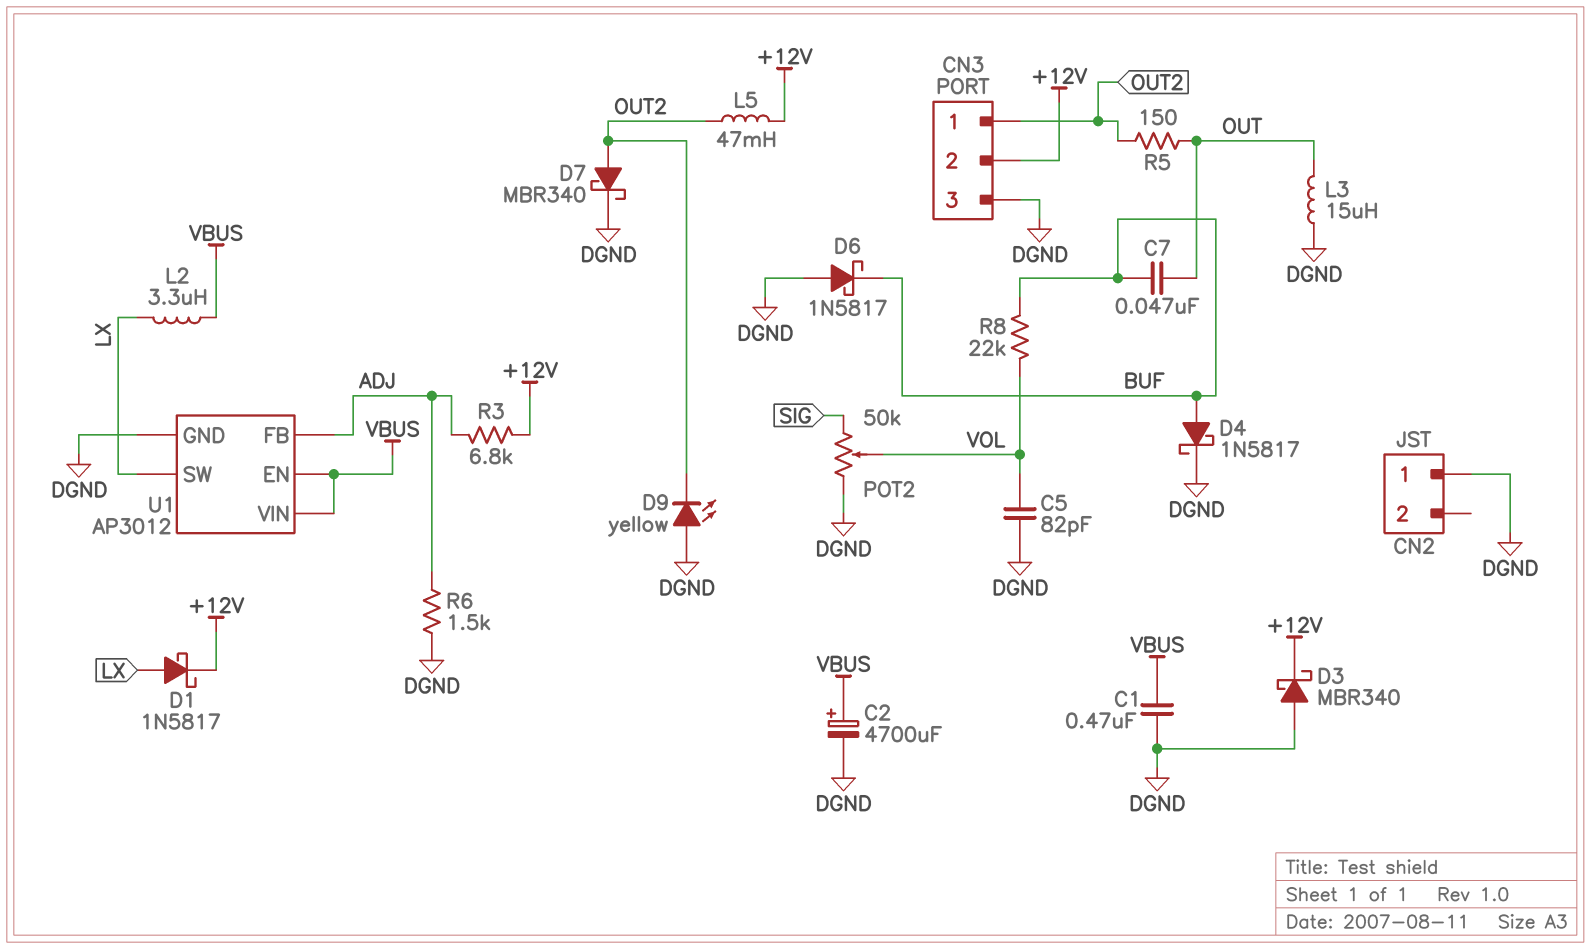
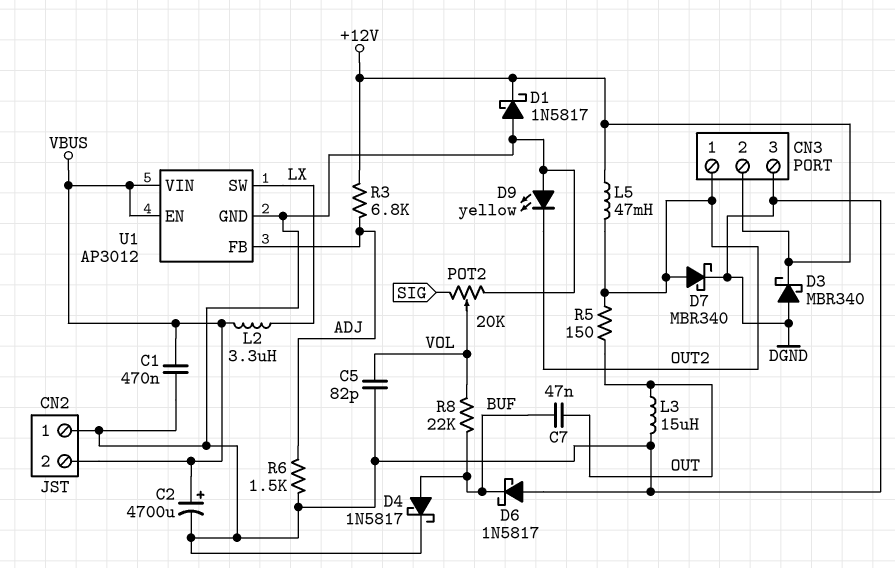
CN2 pin 2: none -> VBUS
D1: schottky 1N5817 (A LX, K +12V) -> schottky 1N5817 (A DGND, K +12V)
POT2: 50k (DGND, SIG, wiper VOL) -> 20k (DGND, SIG, wiper VOL)

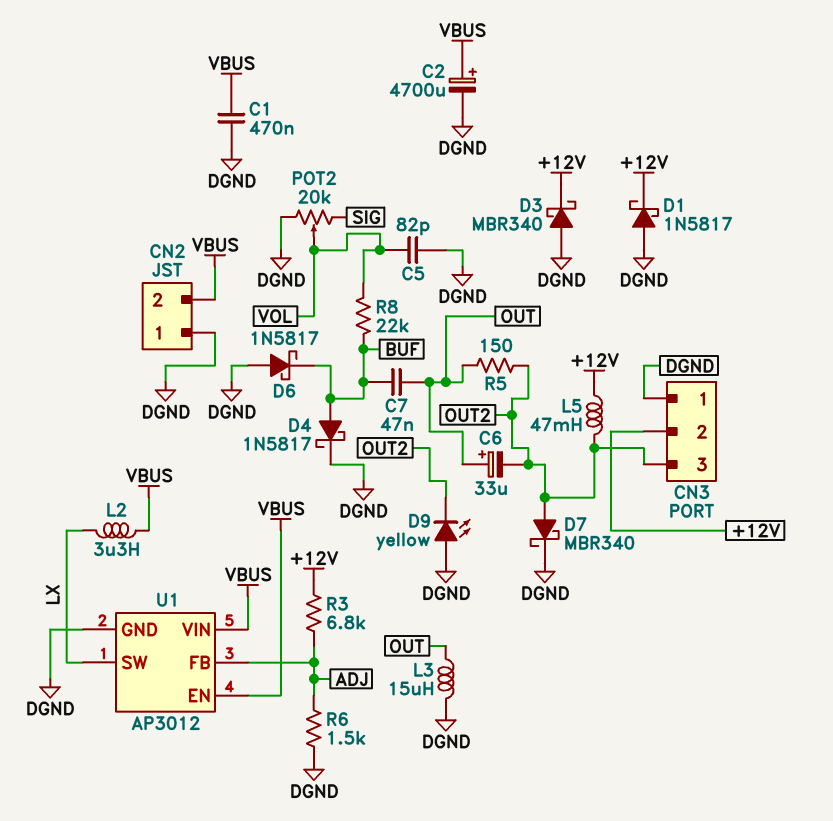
C6: none -> 33uF (plus OUT, minus OUT2)
CN3 pin 1: OUT2 -> DGND
CN3 pin 3: DGND -> OUT2

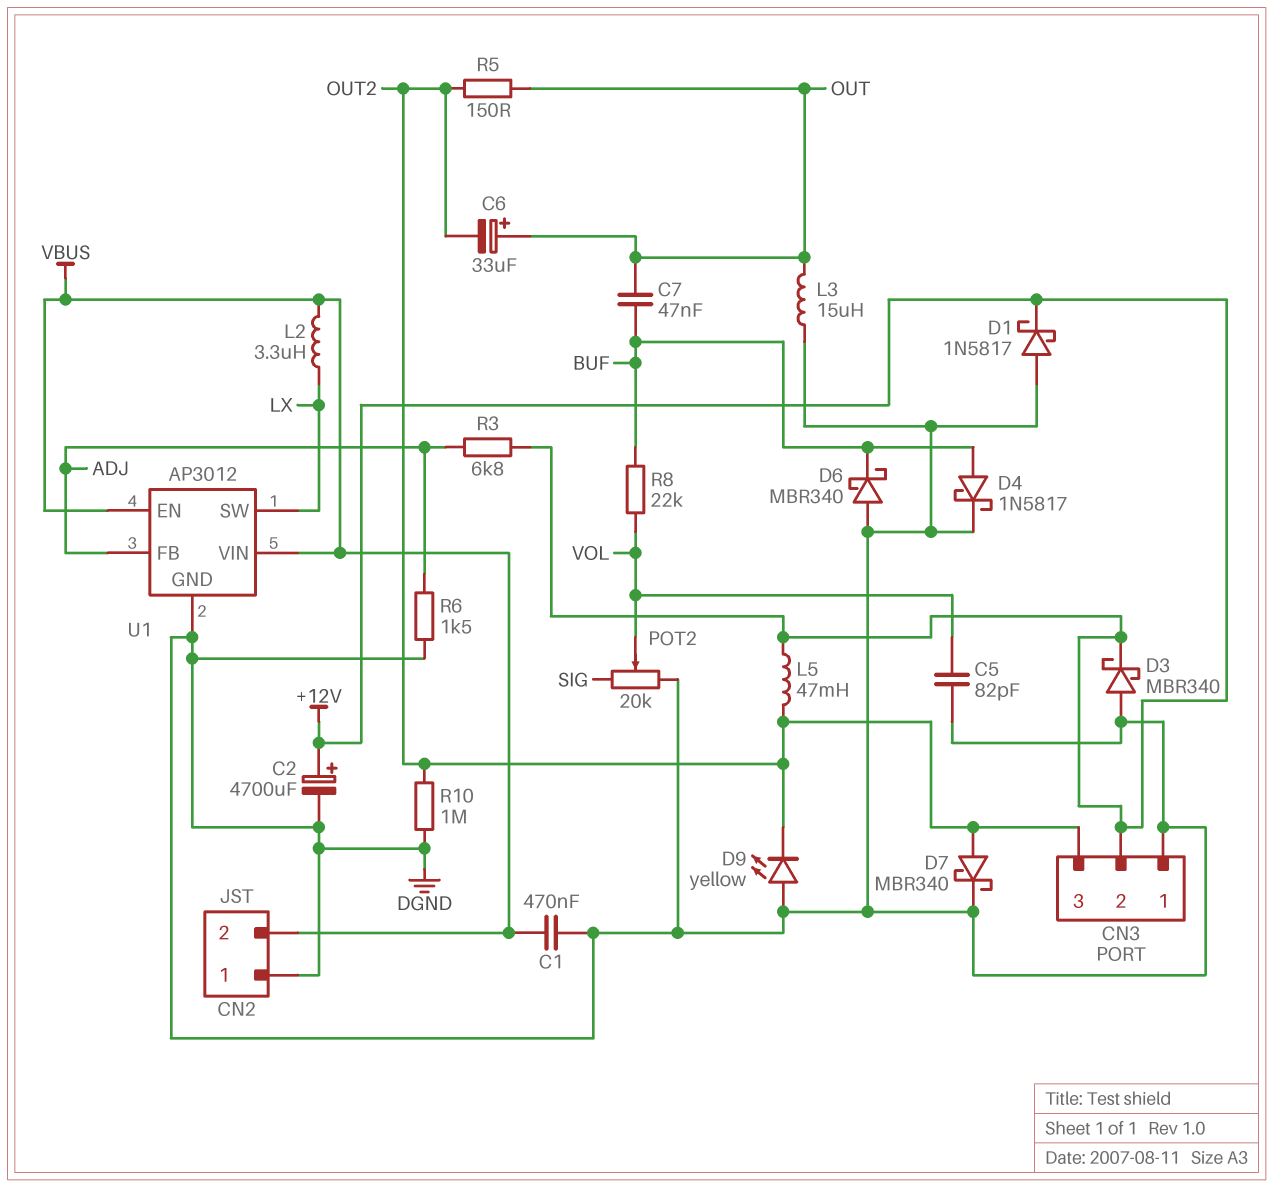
C2: 4700uF (plus VBUS, minus DGND) -> 4700uF (plus +12V, minus DGND)
D6: schottky 1N5817 (A DGND, K BUF) -> schottky MBR340 (A DGND, K BUF)
R10: none -> 1M (DGND, OUT2)

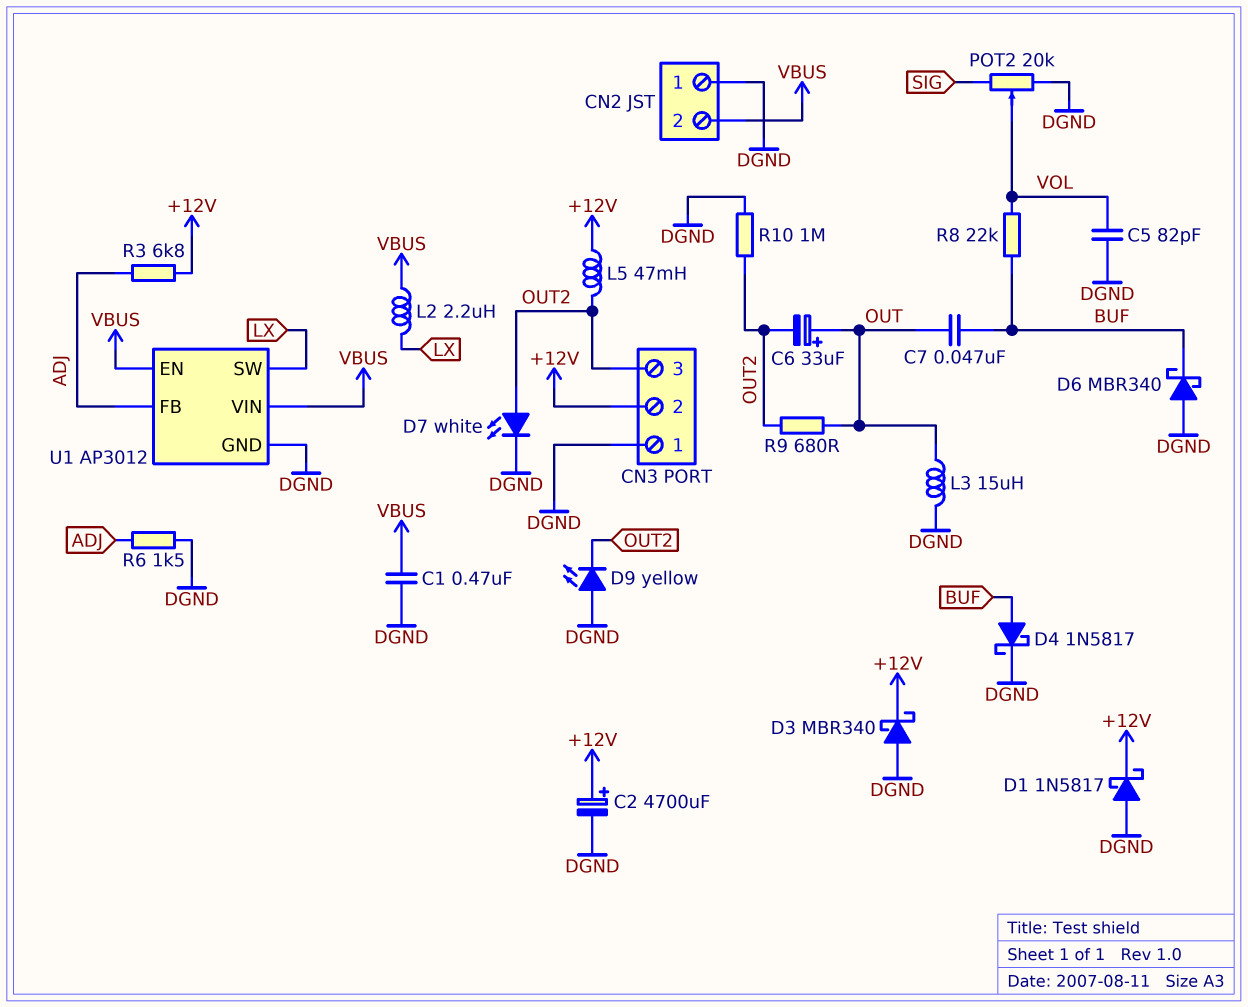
D7: schottky MBR340 (A OUT2, K DGND) -> LED white (A OUT2, K DGND)
L2: 3.3uH (LX, VBUS) -> 2.2uH (LX, VBUS)
R5: 150 (OUT, OUT2) -> none
R9: none -> 680 (OUT, OUT2)

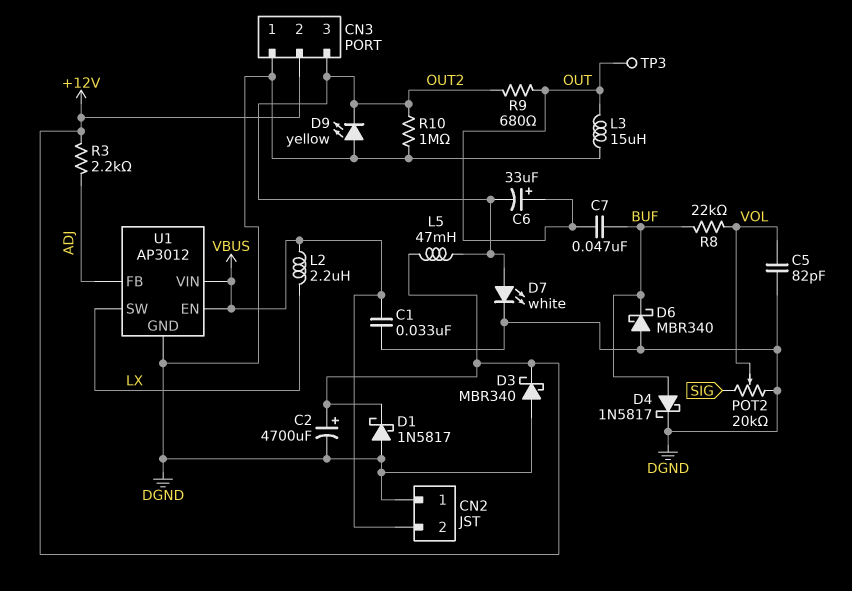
C1: 470nF (DGND, VBUS) -> 33nF (DGND, VBUS)
R3: 6.8k (+12V, ADJ) -> 2.2k (+12V, ADJ)
R6: 1.5k (ADJ, DGND) -> none
TP3: none -> test point (OUT)

